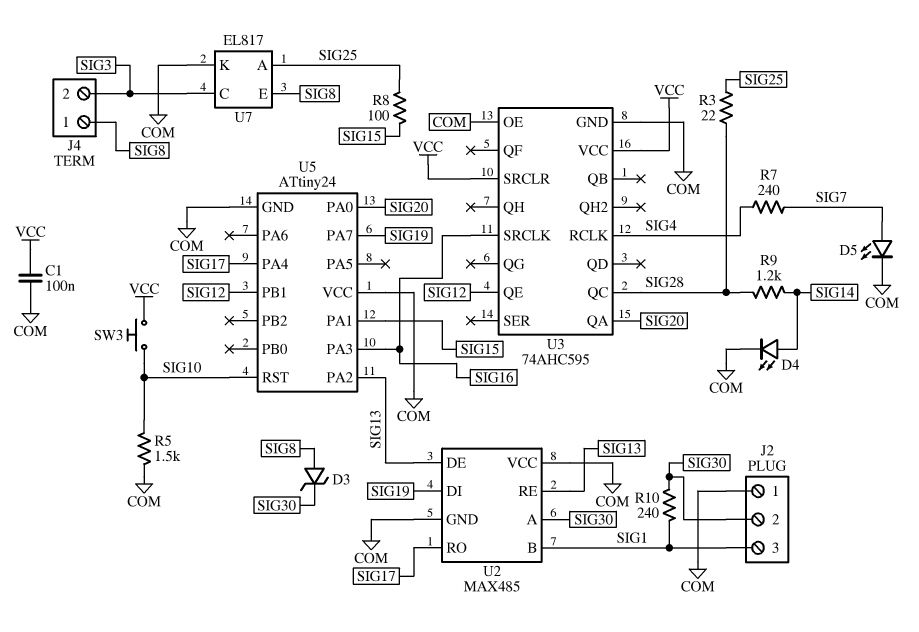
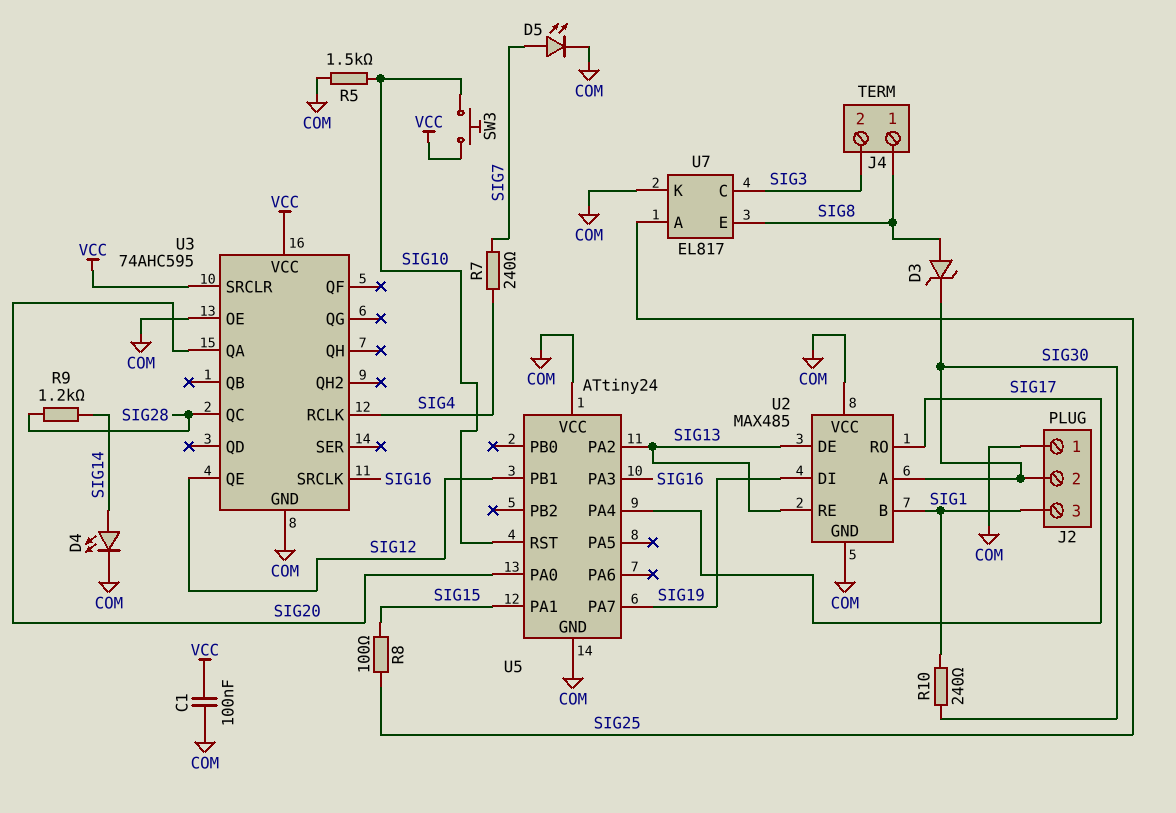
R3: 22 (SIG25, SIG28) -> none

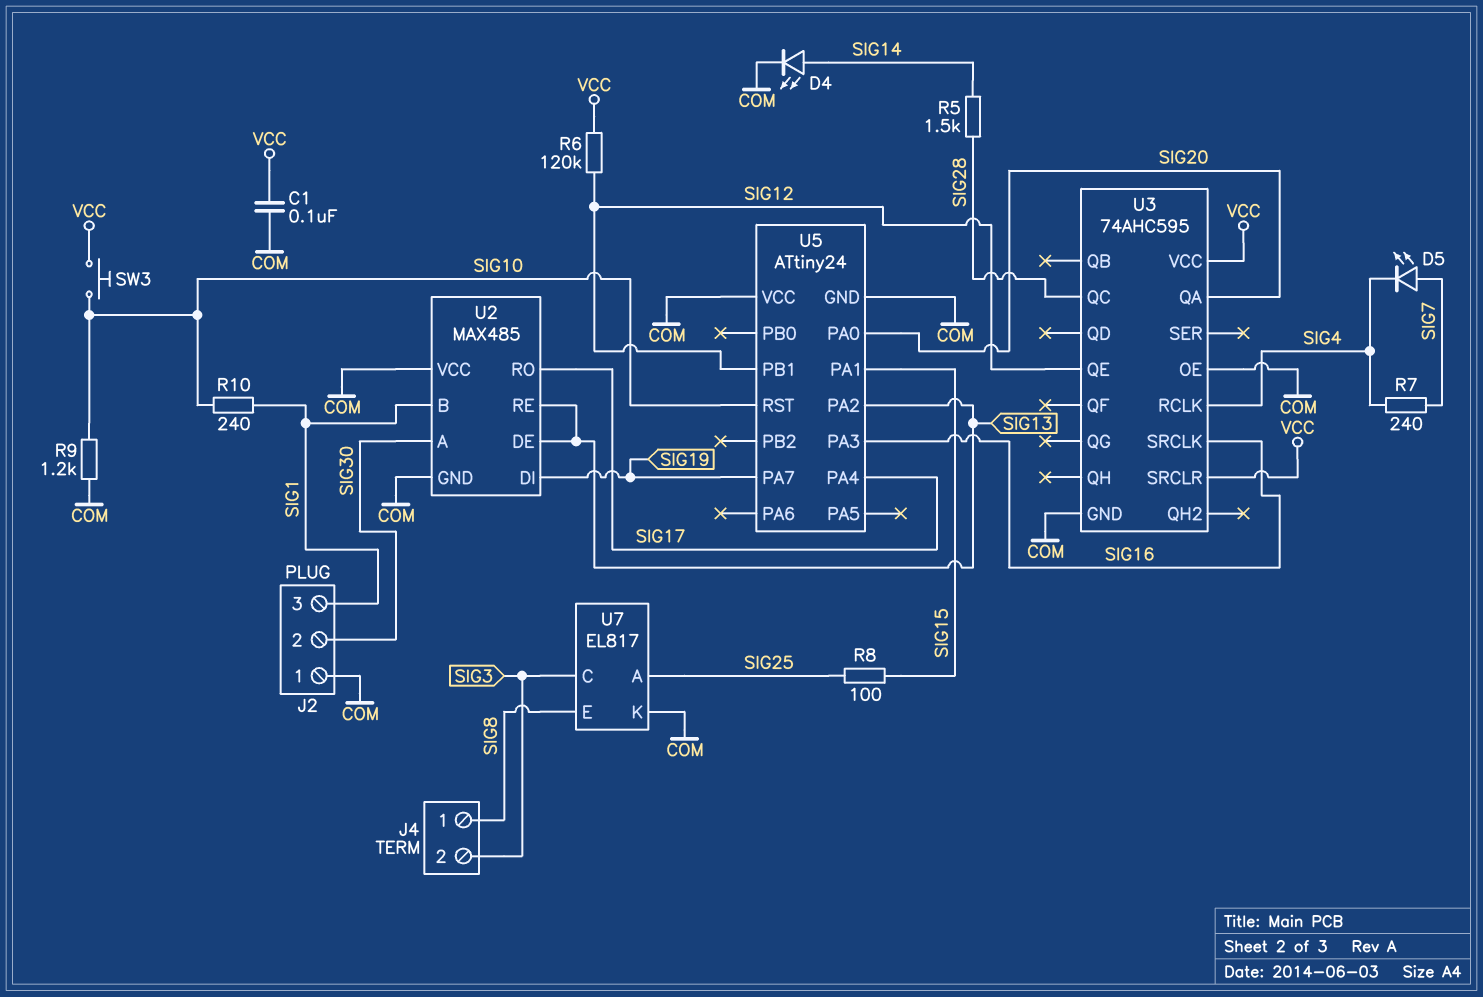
D3: zener (A SIG8, K SIG30) -> none
D5: LED (A SIG7, K COM) -> LED (A SIG7, K SIG4)
R5: 1.5k (COM, SIG10) -> 1.5k (SIG14, SIG28)
R6: none -> 120k (SIG12, VCC)
R9: 1.2k (SIG14, SIG28) -> 1.2k (COM, SIG10)
R10: 240 (SIG1, SIG30) -> 240 (SIG1, SIG10)

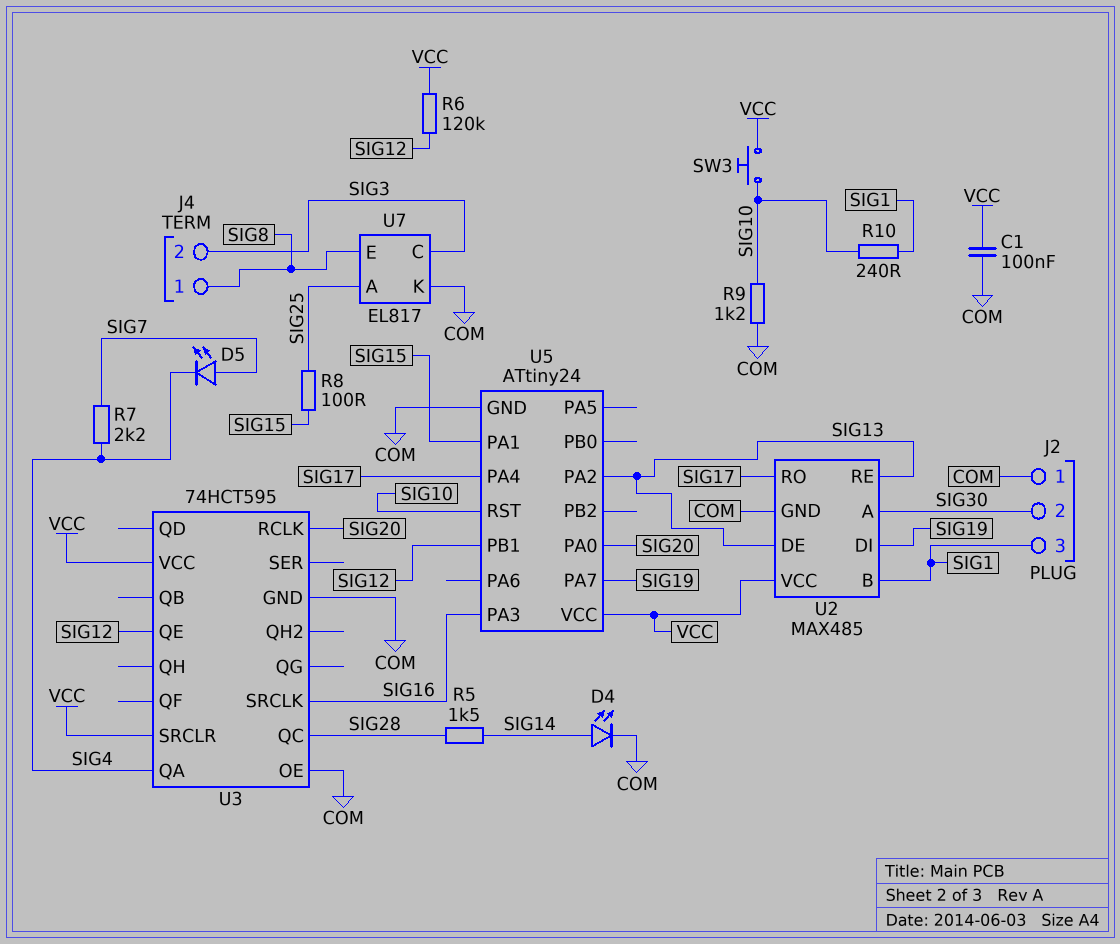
R7: 240 (SIG4, SIG7) -> 2.2k (SIG4, SIG7)
U2 pin VCC: COM -> VCC
U3: 74AHC595 -> 74HCT595
U3 pin QA: SIG20 -> SIG4
U3 pin RCLK: SIG4 -> SIG20
U5 pin VCC: COM -> VCC

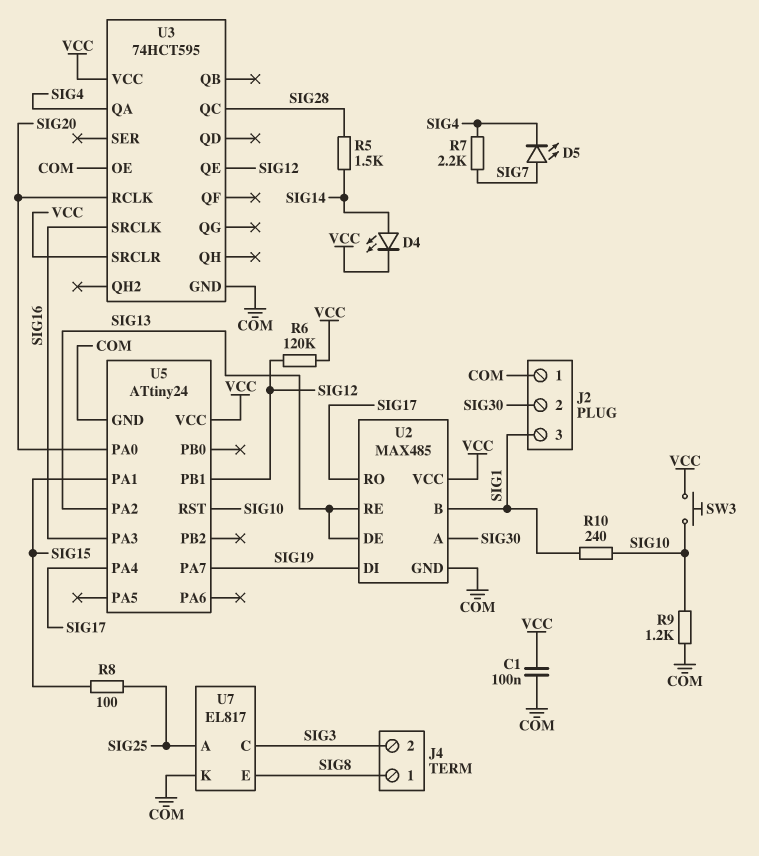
D4: LED (A SIG14, K COM) -> LED (A SIG14, K VCC)

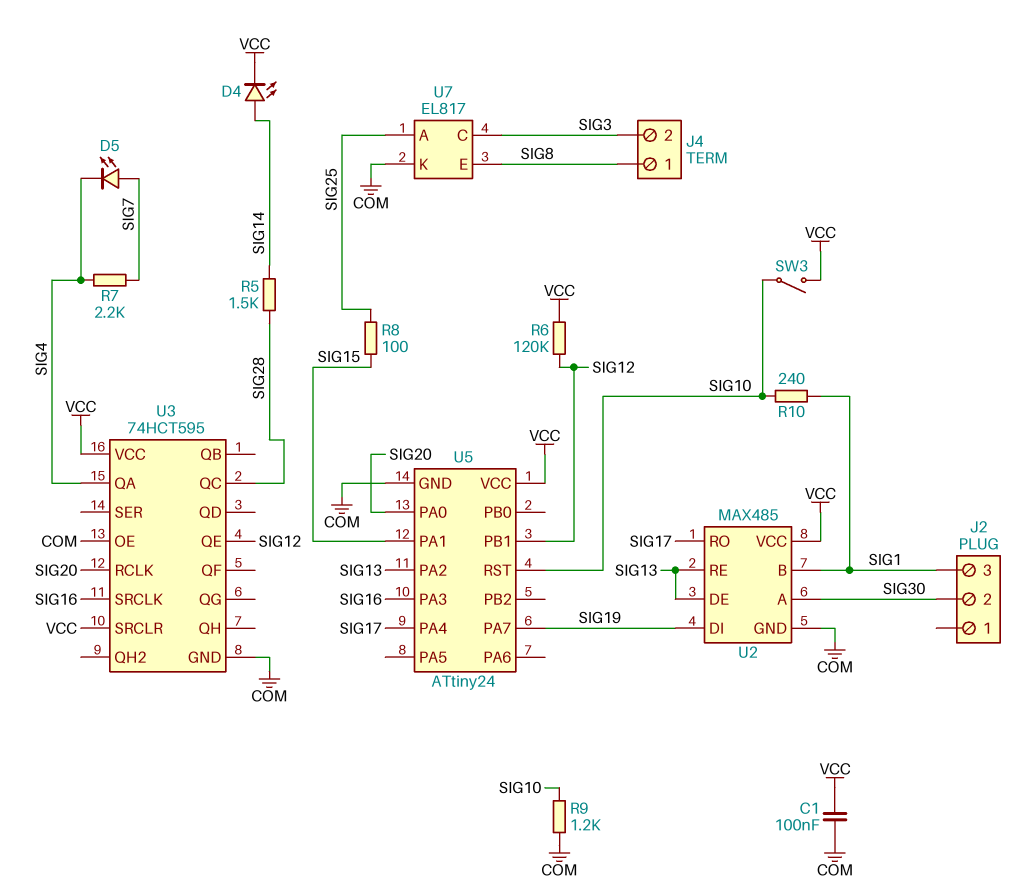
J2 pin 1: COM -> none
SW3: button (SIG10, VCC) -> switch (SIG10, VCC)

